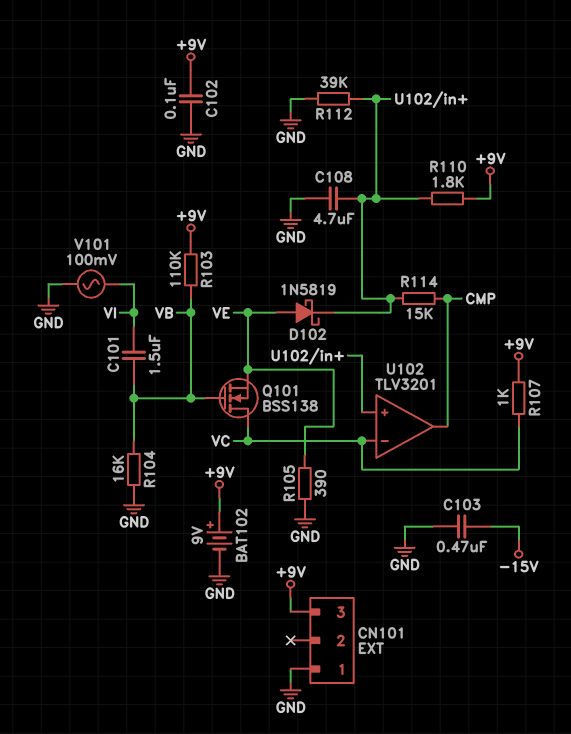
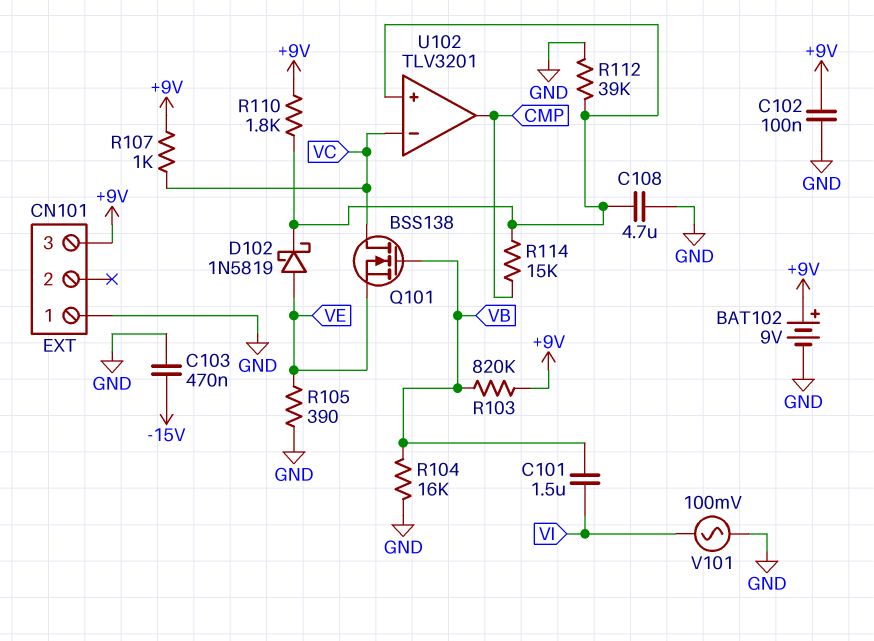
R103: 110k (+9V, VB) -> 820k (+9V, VB)

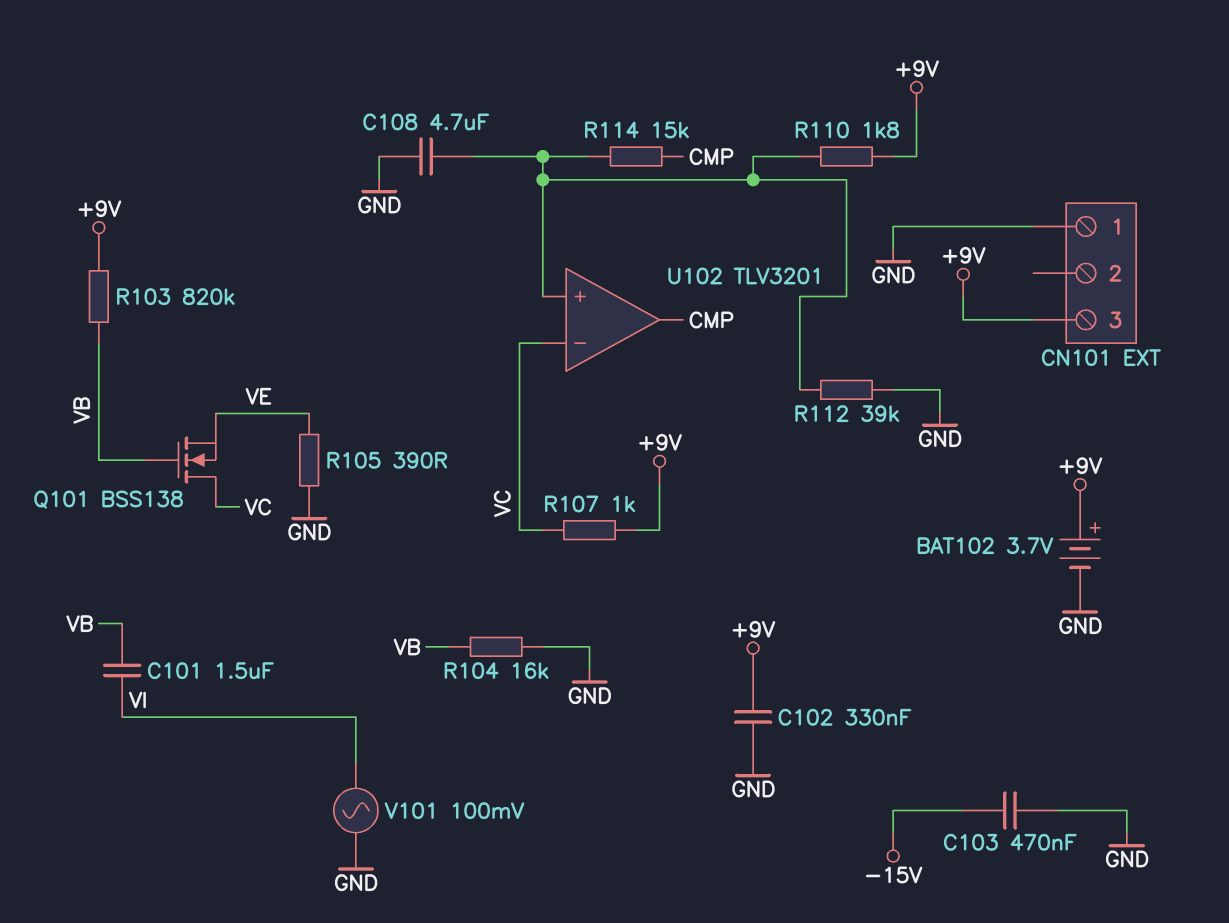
BAT102: 9V (plus +9V, minus GND) -> 3.7V (plus +9V, minus GND)
C102: 100nF (+9V, GND) -> 330nF (+9V, GND)
D102: schottky 1N5819 (A VE, K U102/in+) -> none

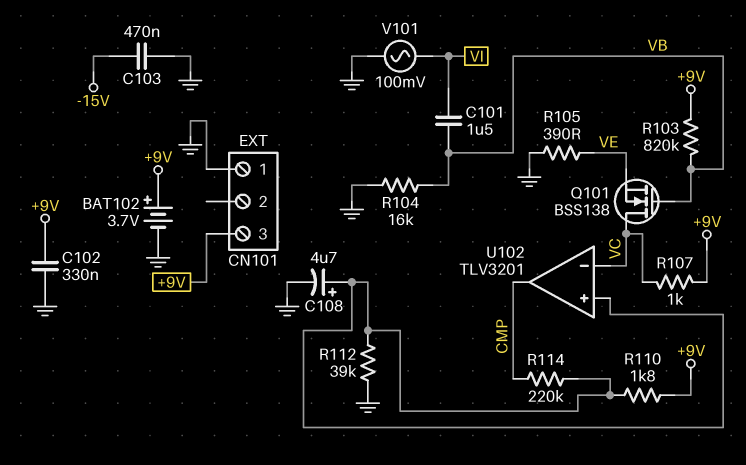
C108: 4.7uF (GND, U102/in+) -> 4.7uF (plus U102/in+, minus GND)
R114: 15k (CMP, U102/in+) -> 220k (CMP, U102/in+)

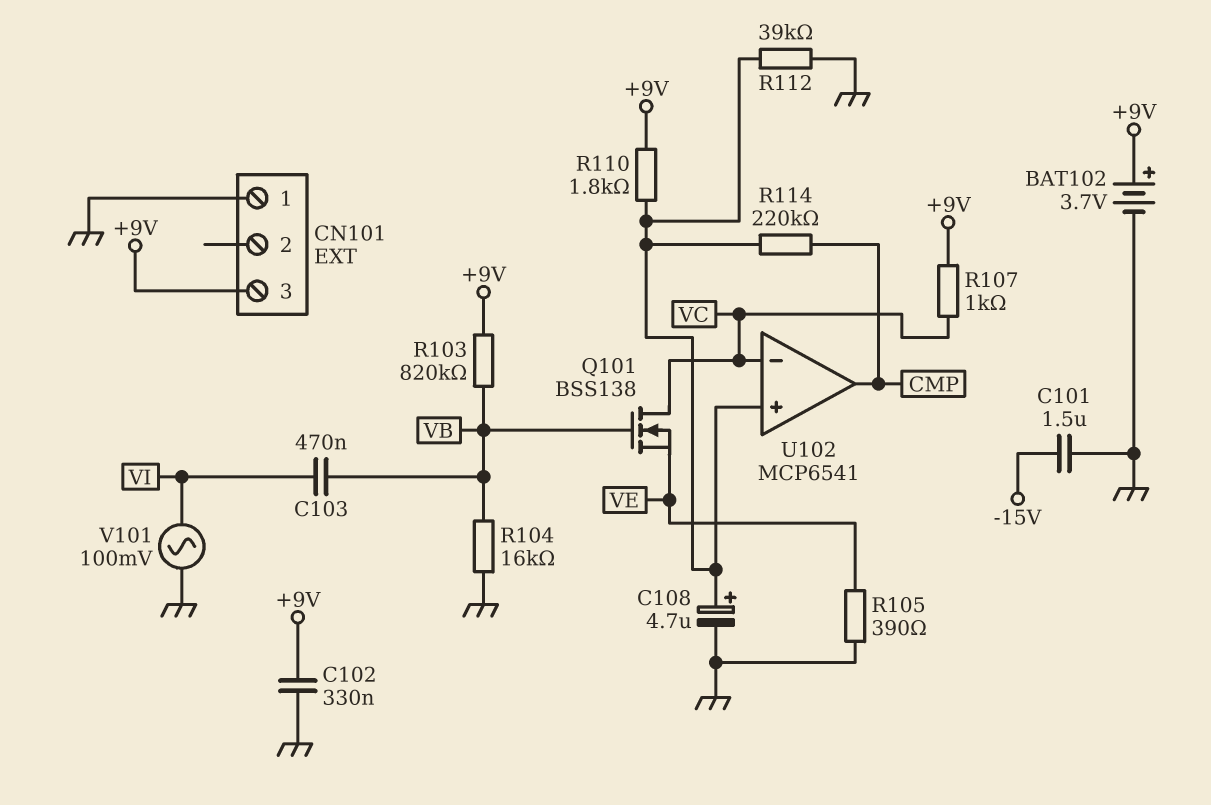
C101: 1.5uF (VB, VI) -> 1.5uF (-15V, GND)
C103: 470nF (-15V, GND) -> 470nF (VB, VI)
U102: TLV3201 -> MCP6541

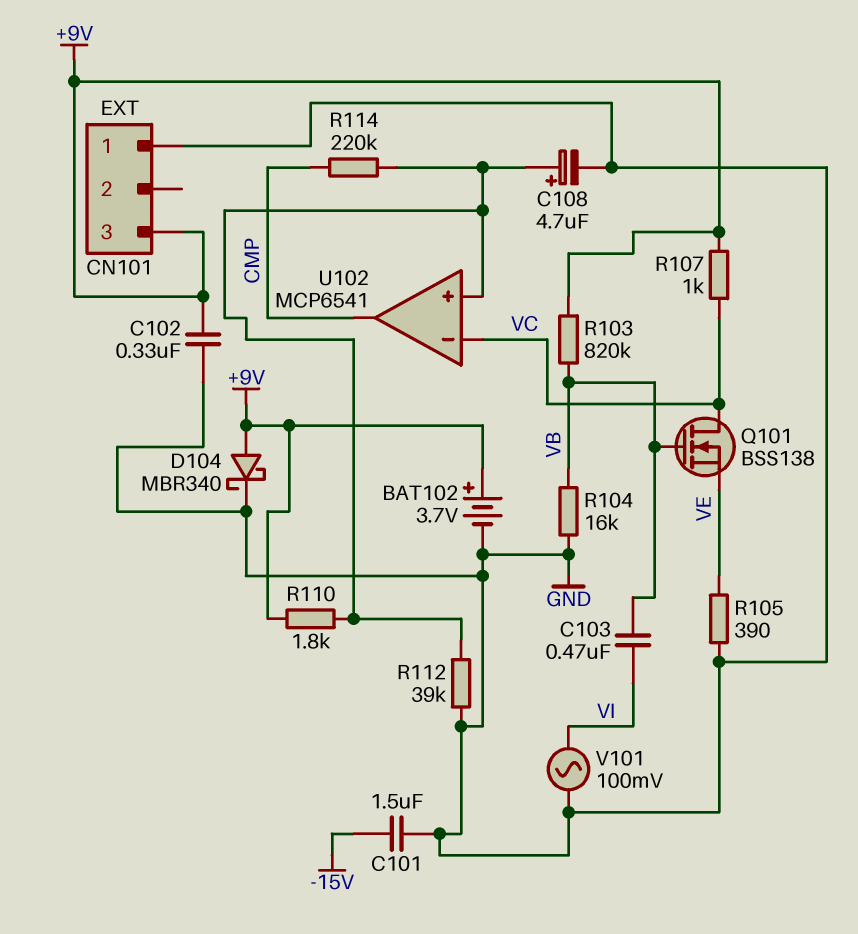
D104: none -> schottky MBR340 (A +9V, K GND)

